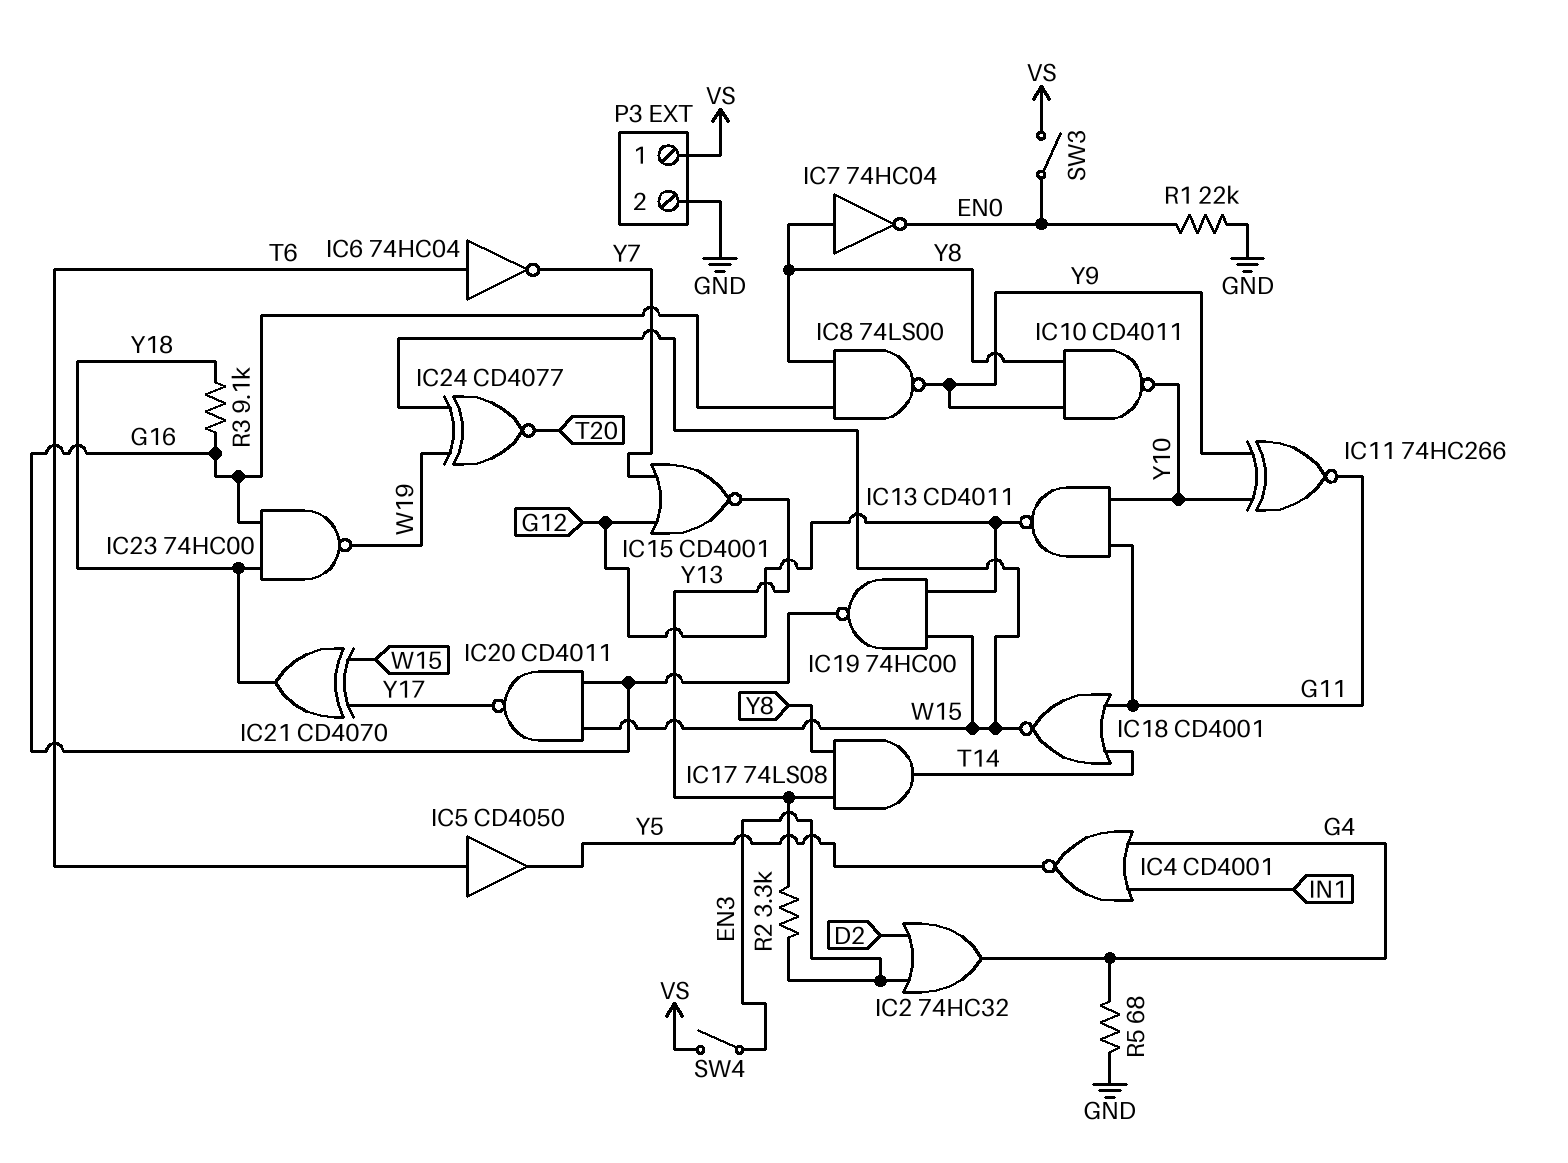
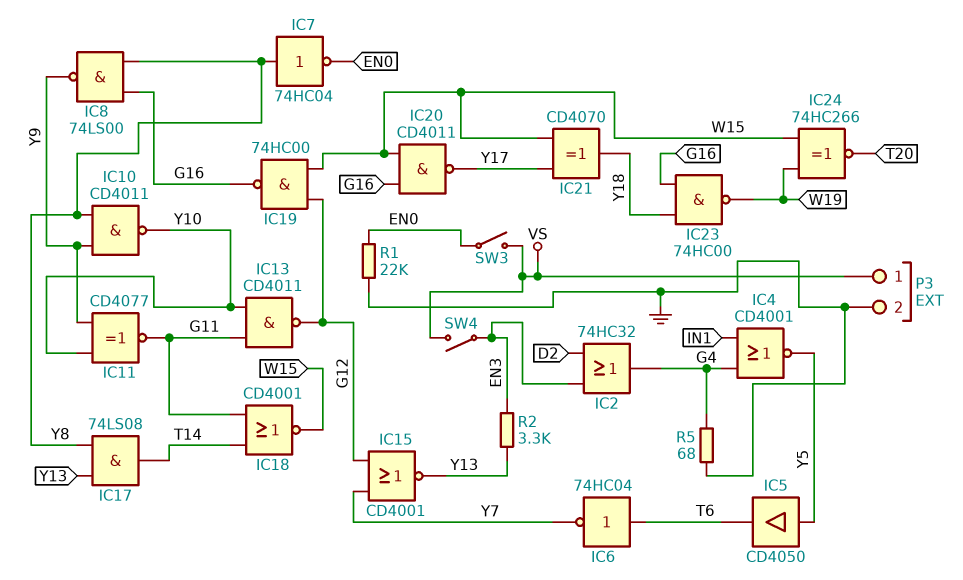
IC5: buffer CD4050 (in T6, out Y5) -> buffer CD4050 (in Y5, out T6)
IC11: XNOR 74HC266 (in Y9, in Y10, out G11) -> XNOR CD4077 (in Y9, in Y10, out G11)
IC24: XNOR CD4077 (in W15, in W19, out T20) -> XNOR 74HC266 (in W15, in W19, out T20)
R3: 9.1k (G16, Y18) -> none

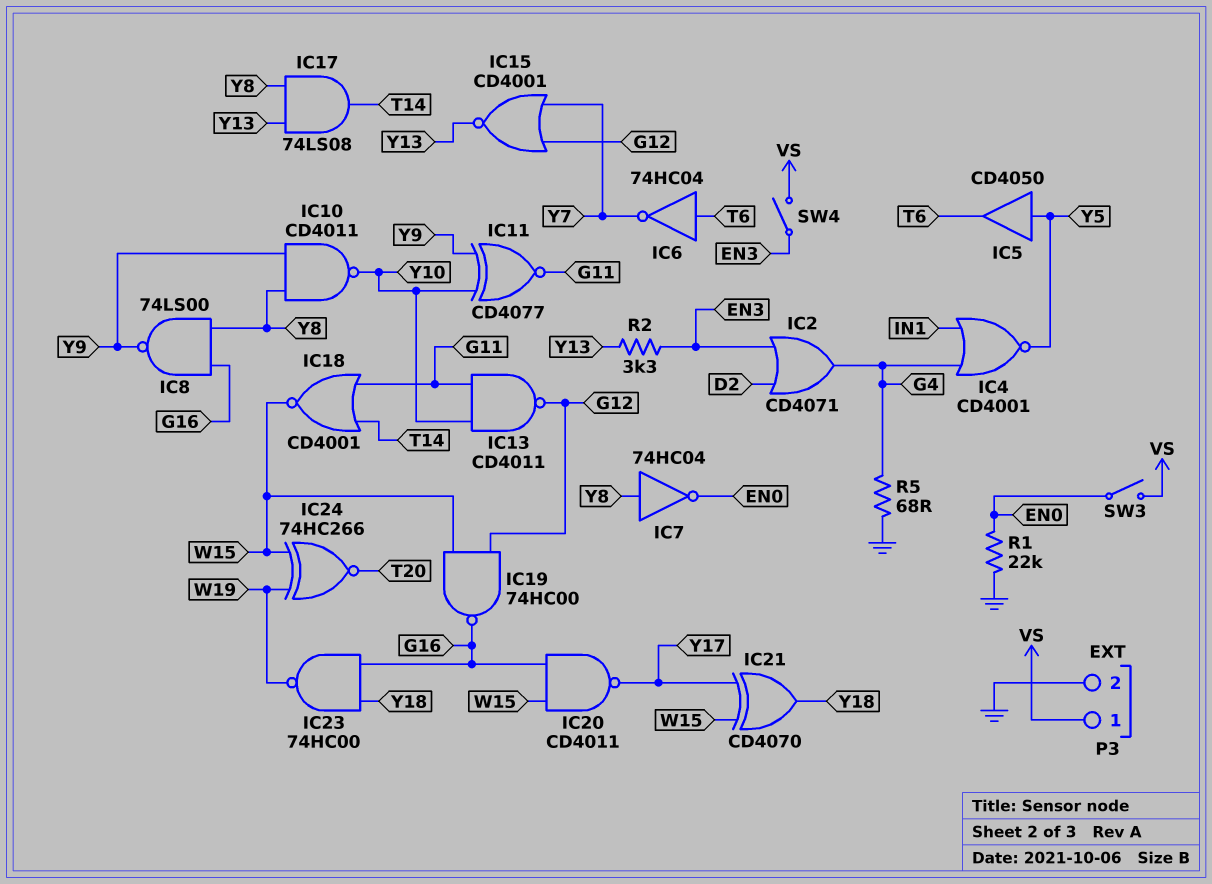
IC2: OR 74HC32 (in D2, in EN3, out G4) -> OR CD4071 (in D2, in EN3, out G4)

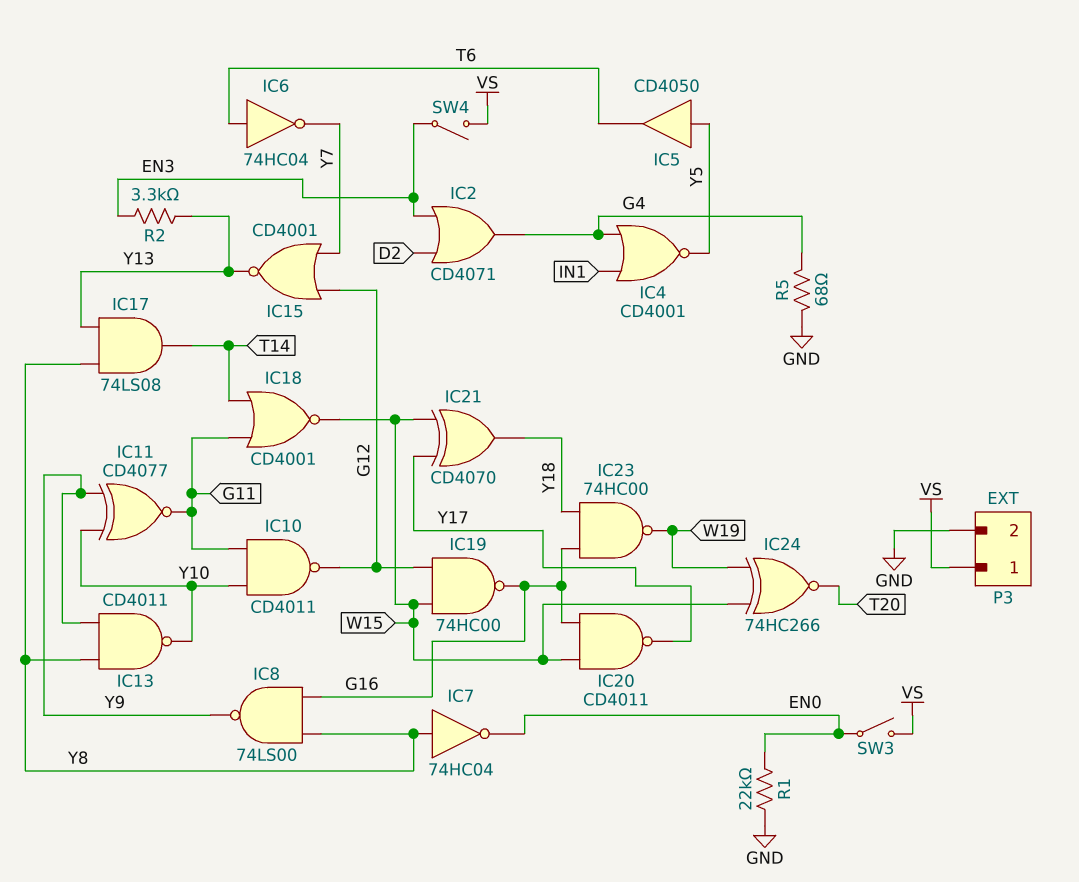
IC10: NAND CD4011 (in Y8, in Y9, out Y10) -> NAND CD4011 (in G11, in Y10, out G12)
IC13: NAND CD4011 (in G11, in Y10, out G12) -> NAND CD4011 (in Y8, in Y9, out Y10)

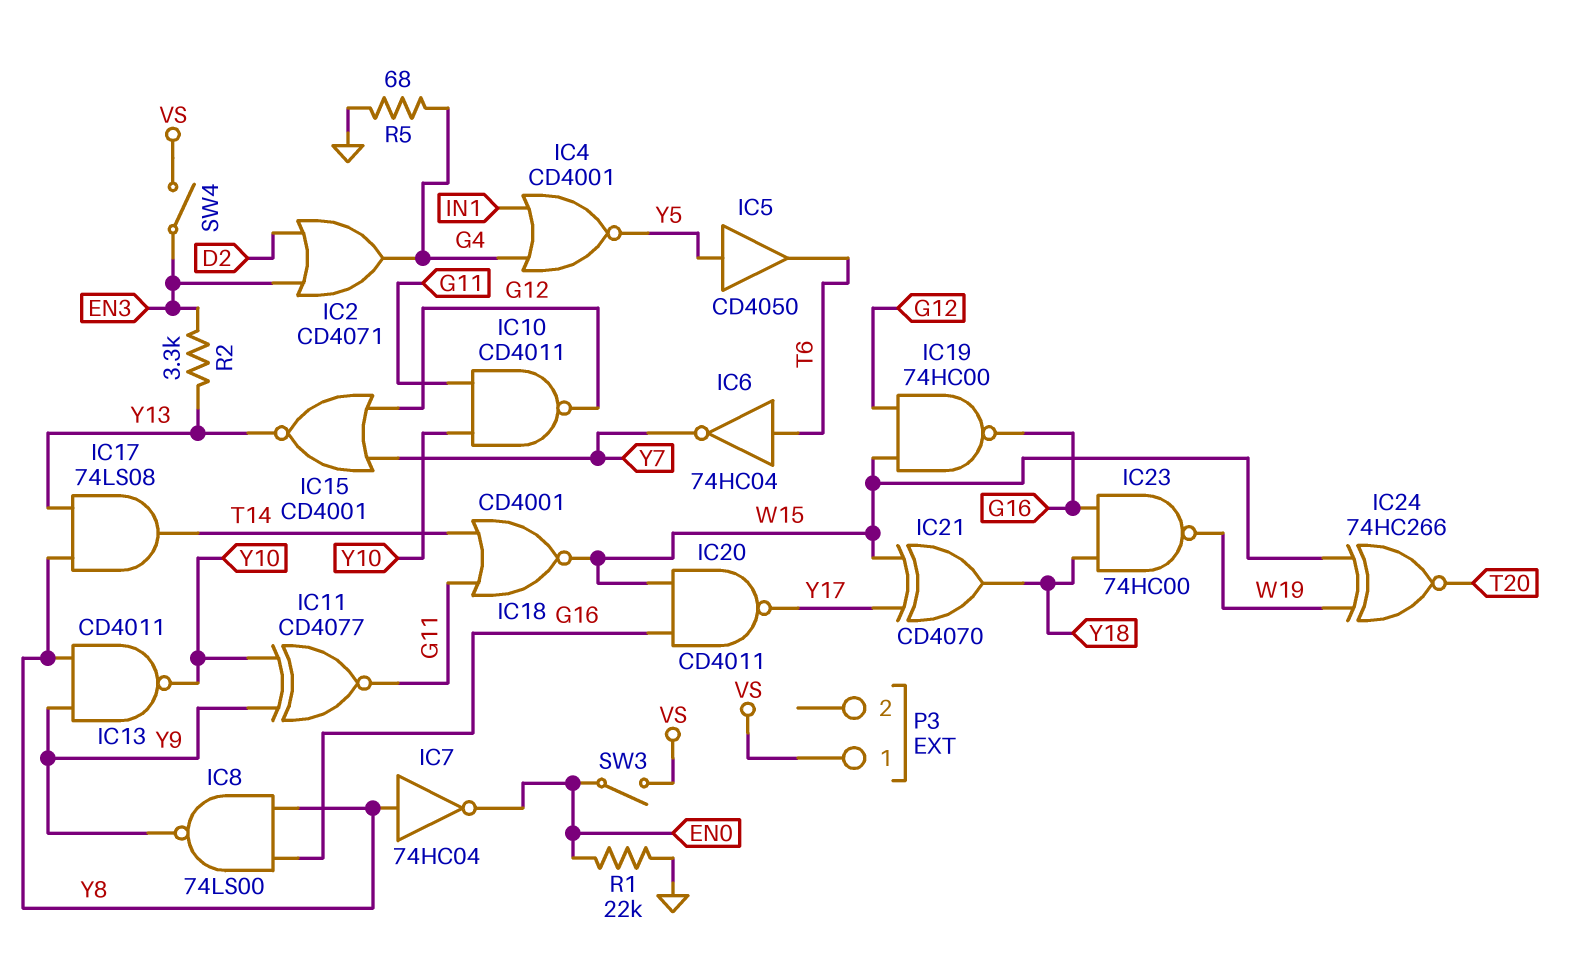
P3 pin 2: GND -> none

